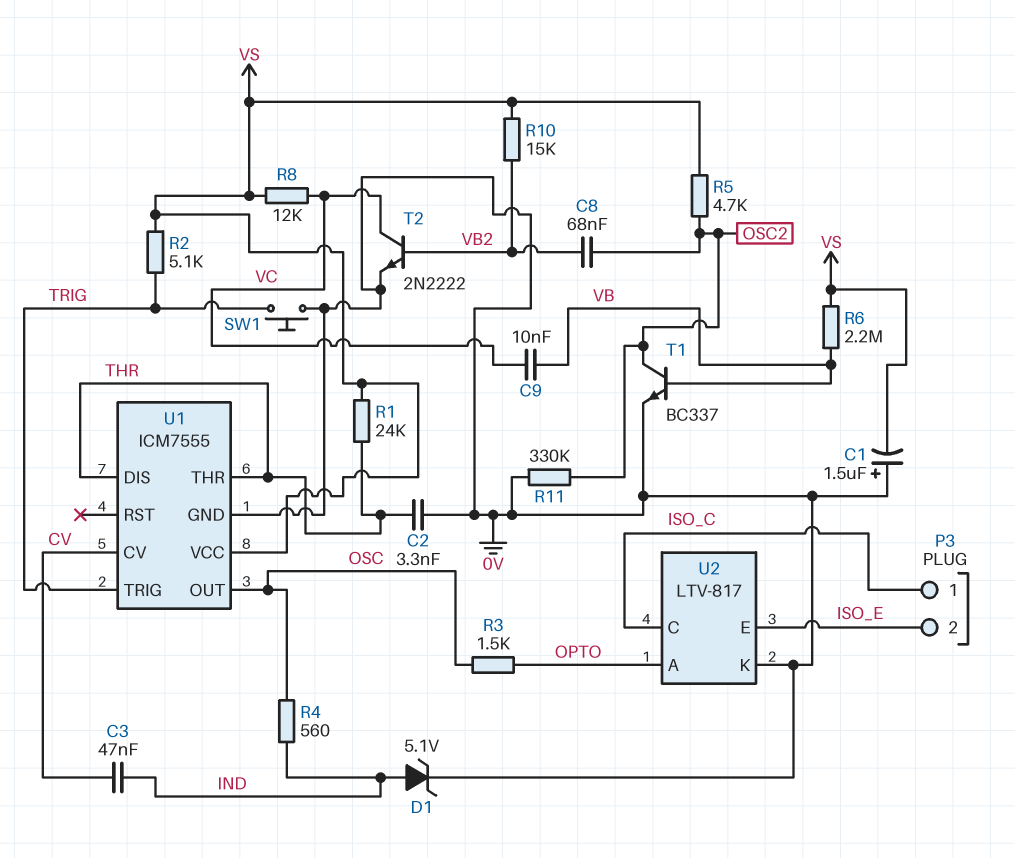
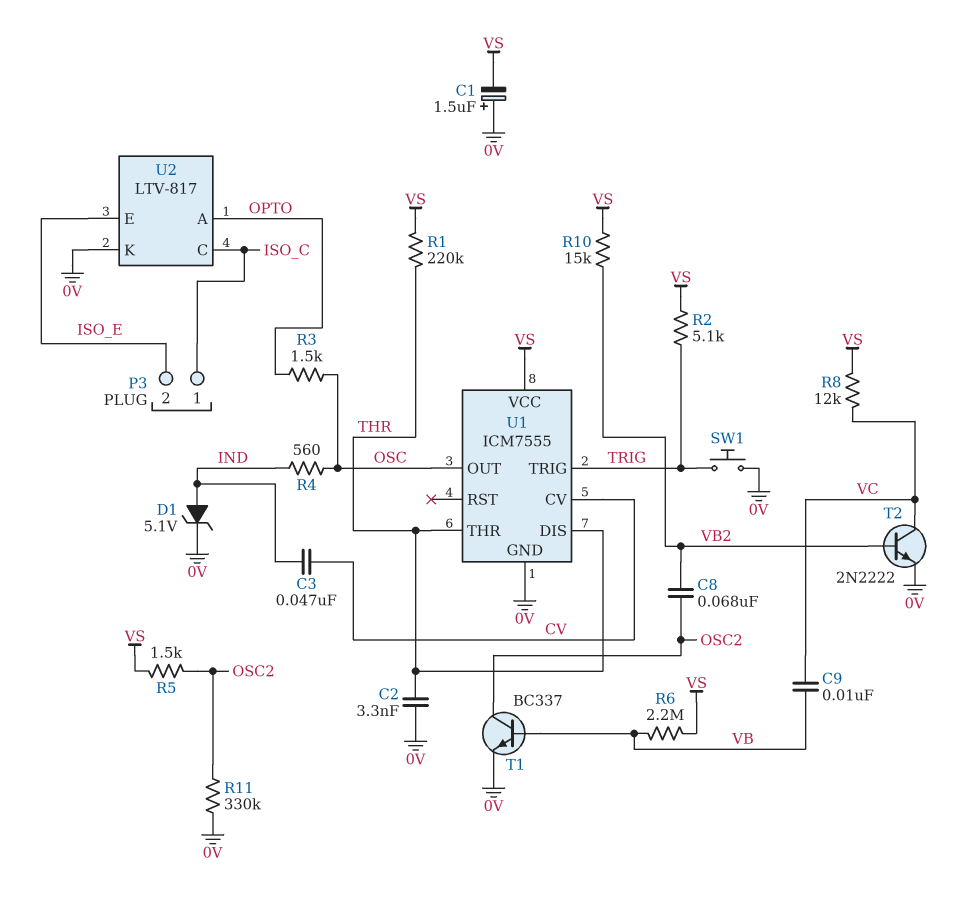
R1: 24k (THR, VS) -> 220k (THR, VS)
R5: 4.7k (OSC2, VS) -> 1.5k (OSC2, VS)

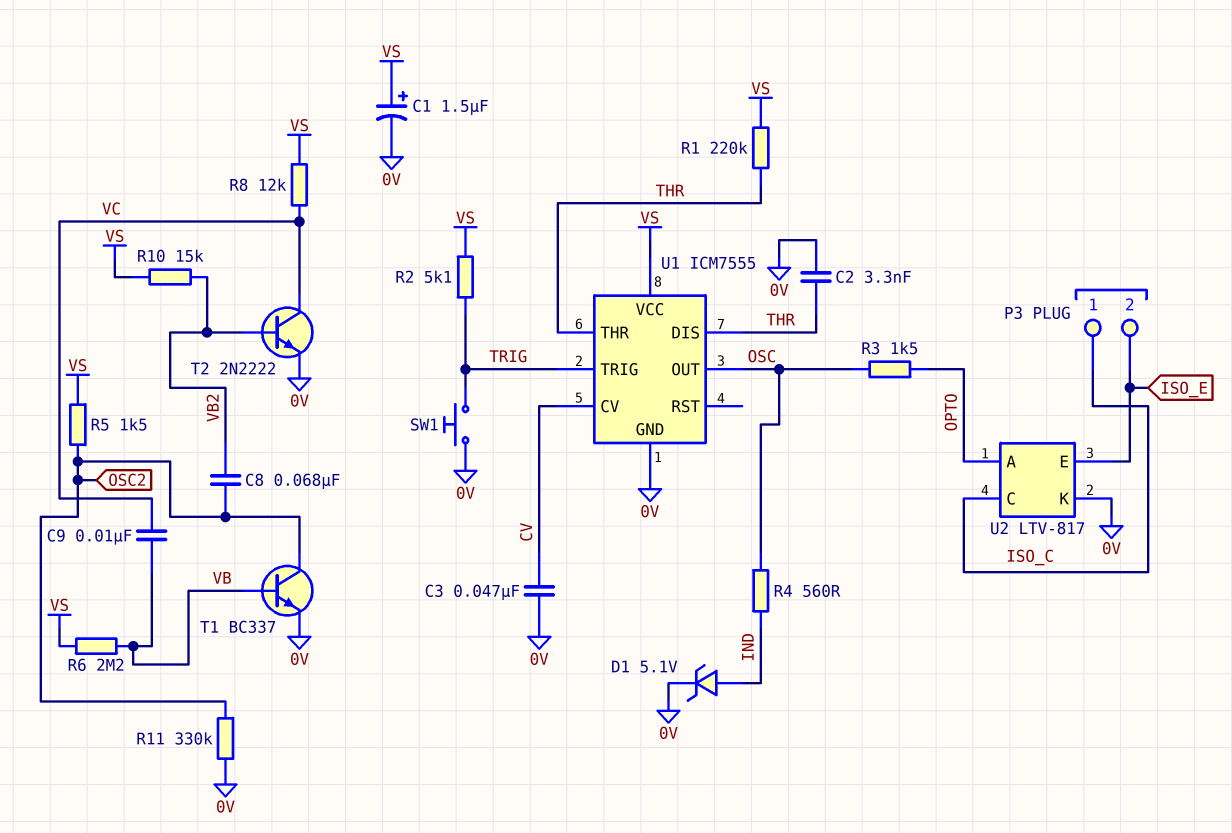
C1: 1.5uF (plus 0V, minus VS) -> 1.5uF (plus VS, minus 0V)
C3: 47nF (CV, IND) -> 47nF (0V, CV)

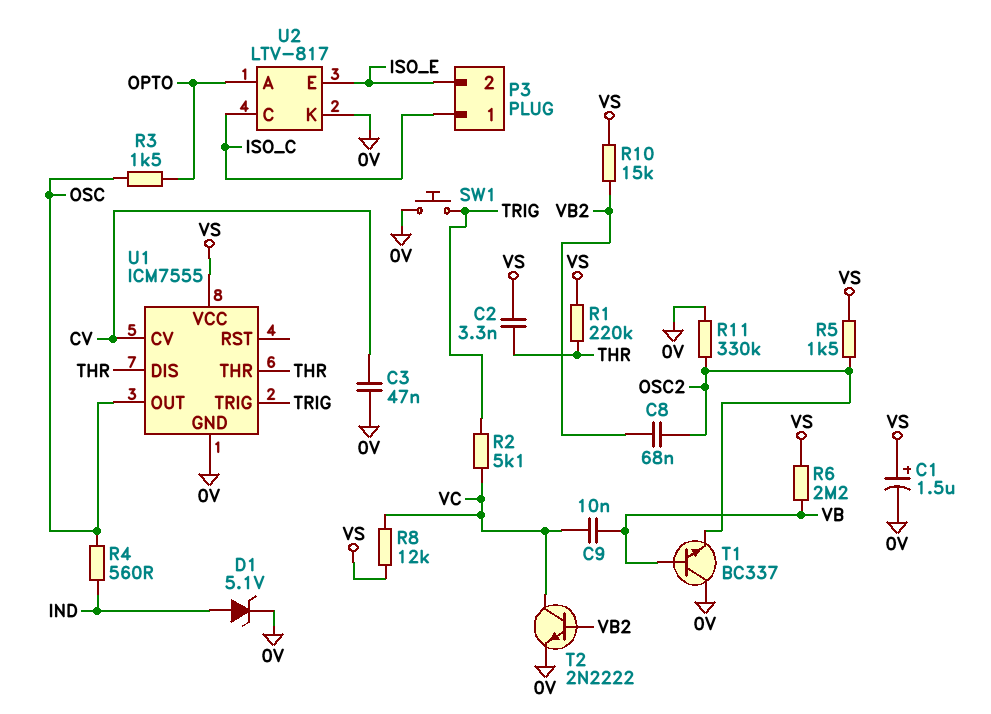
C2: 3.3nF (0V, THR) -> 3.3nF (THR, VS)
R2: 5.1k (TRIG, VS) -> 5.1k (TRIG, VC)
T1: NPN BC337 (B VB, C OSC2, E 0V) -> NPN BC337 (B VB, C 0V, E OSC2)

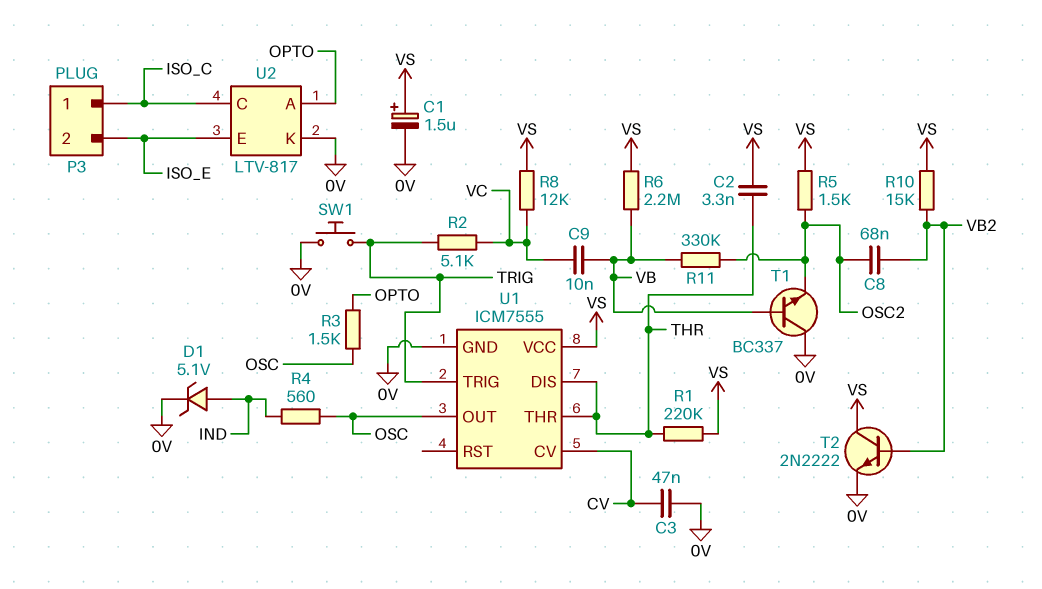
R11: 330k (0V, OSC2) -> 330k (OSC2, VB)
T2: NPN 2N2222 (B VB2, C VC, E 0V) -> NPN 2N2222 (B VB2, C VS, E 0V)

